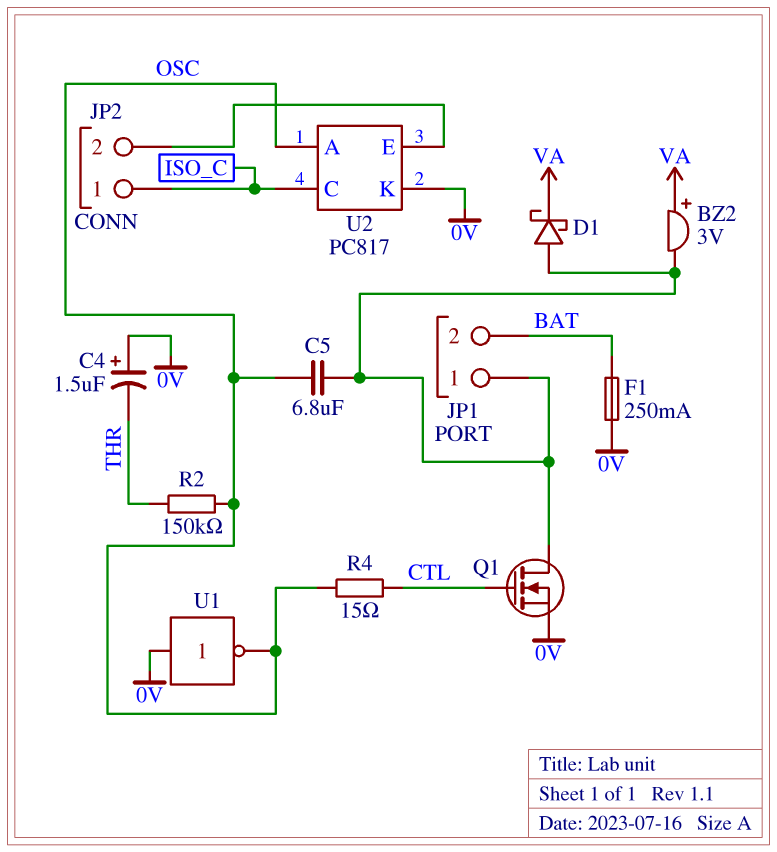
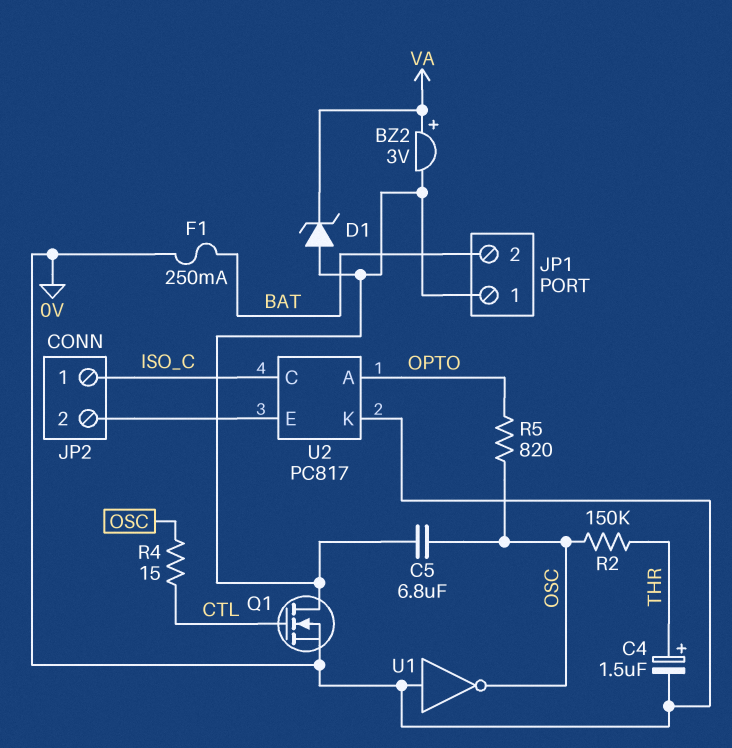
C4: 1.5uF (plus 0V, minus THR) -> 1.5uF (plus THR, minus 0V)
D1: schottky (A JP1/1, K VA) -> zener (A JP1/1, K VA)
R5: none -> 820 (OPTO, OSC)
U2 pin A: OSC -> OPTO

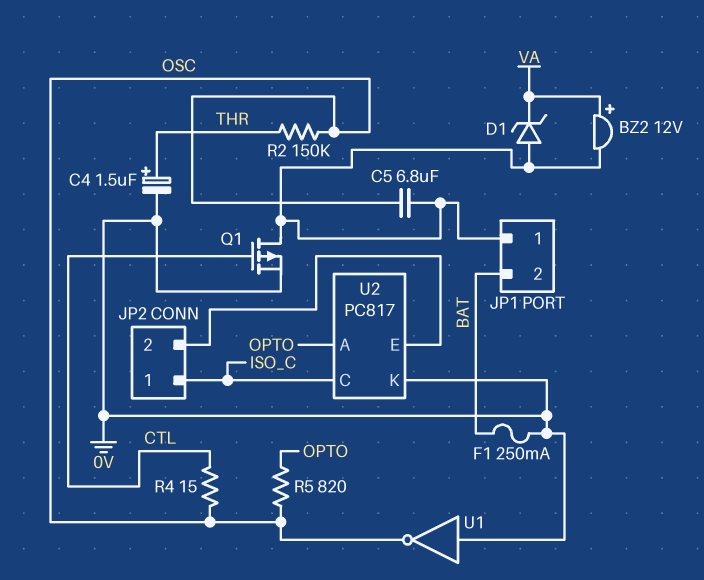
BZ2: buzzer 3V (plus VA, minus JP1/1) -> buzzer 12V (plus VA, minus JP1/1)
Q1: NMOS (G CTL, D JP1/1, S 0V) -> PMOS (G CTL, D JP1/1, S 0V)

